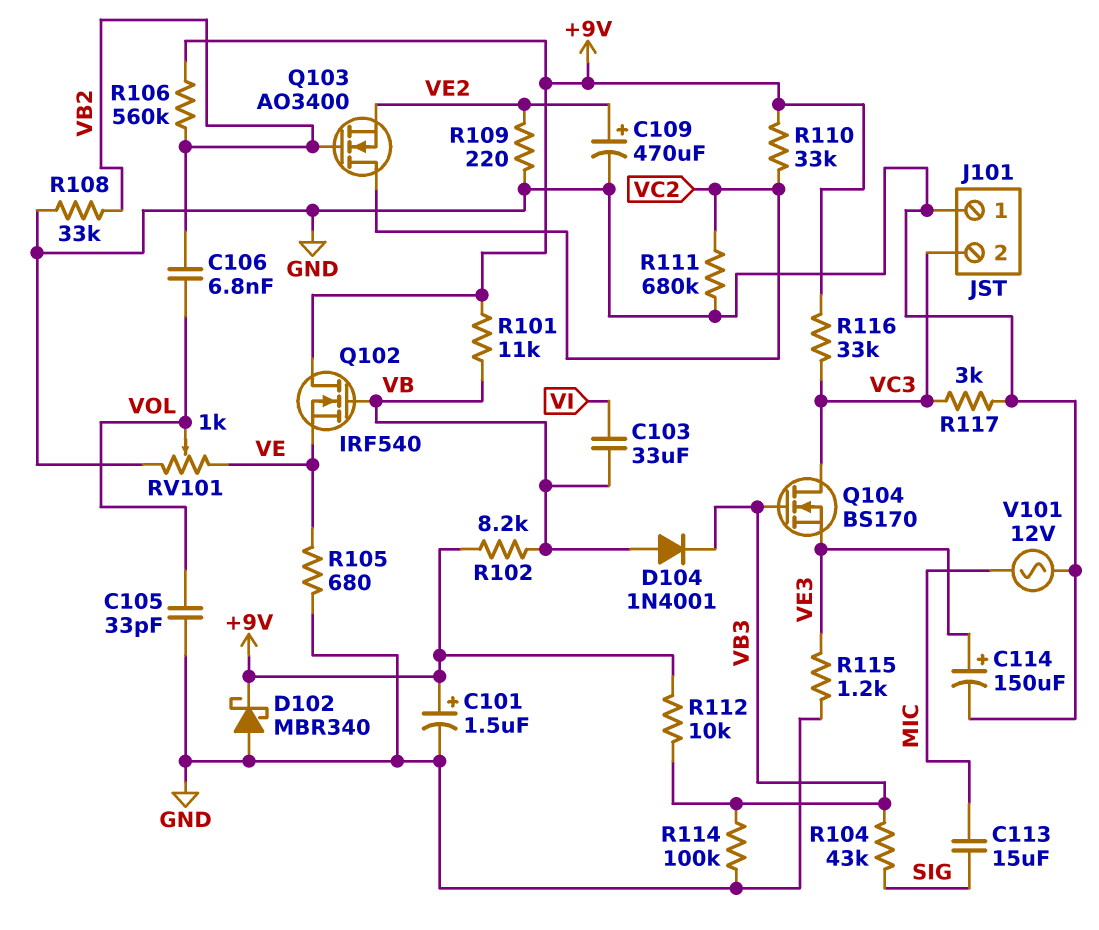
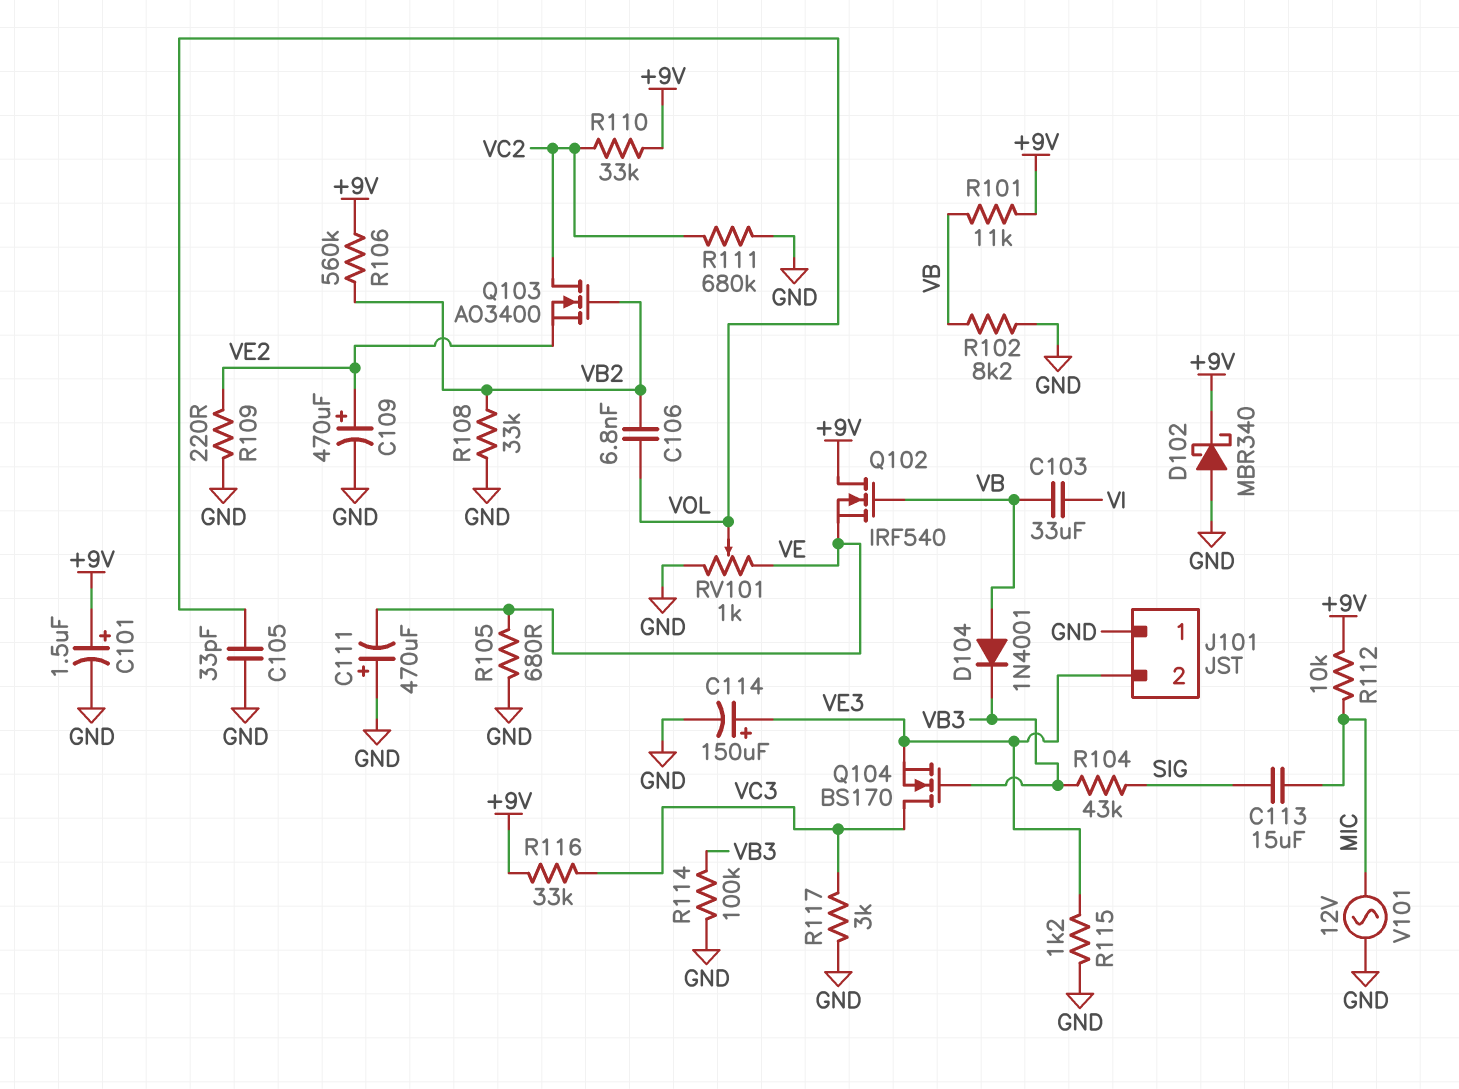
C111: none -> 470uF (plus GND, minus VE)
J101 pin 2: VC3 -> VE3
R102: 8.2k (+9V, VB) -> 8.2k (GND, VB)
R112: 10k (+9V, VB3) -> 10k (+9V, MIC)

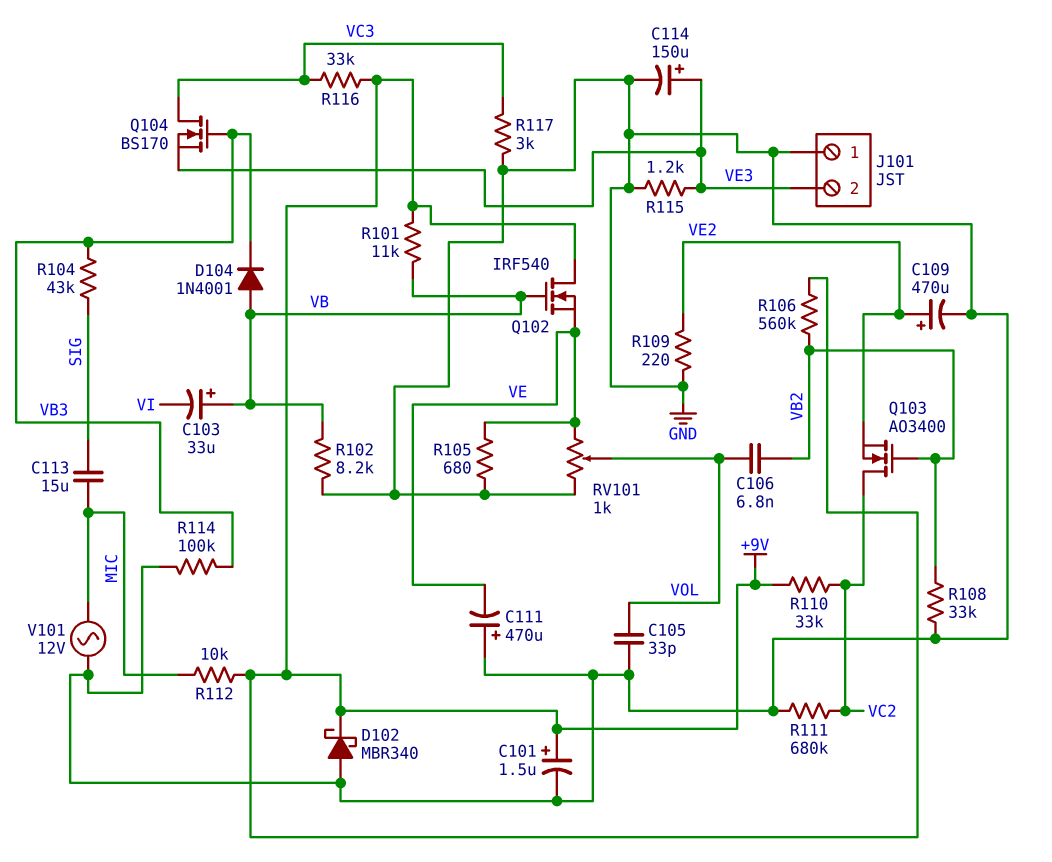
C103: 33uF (VB, VI) -> 33uF (plus VB, minus VI)

